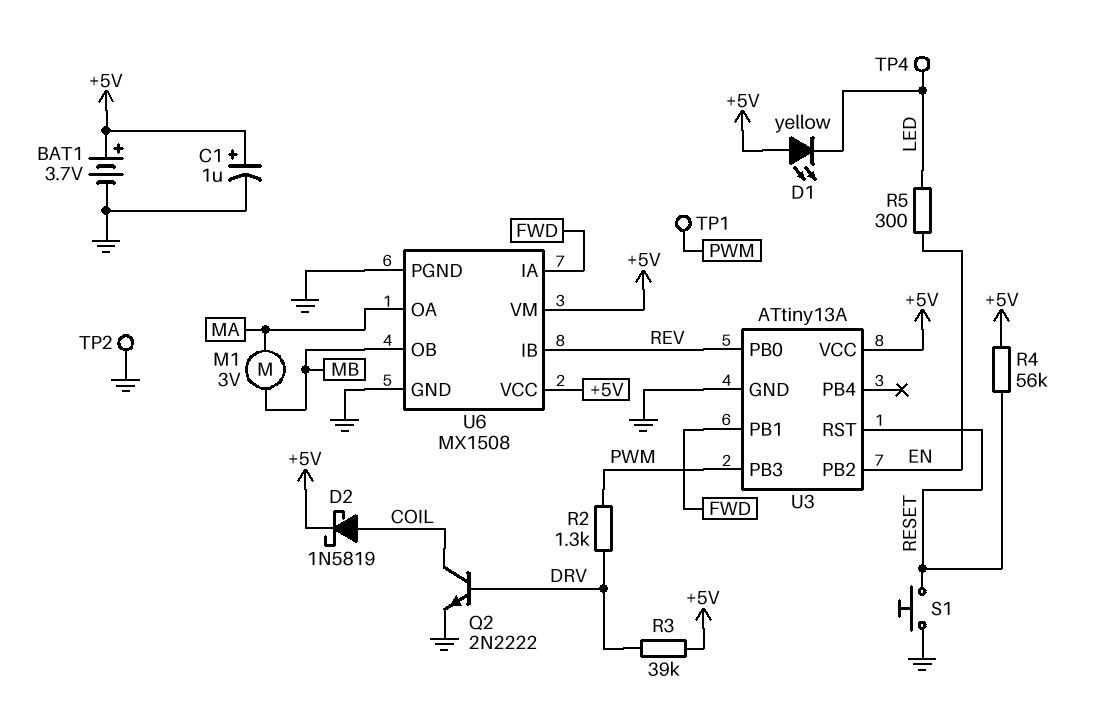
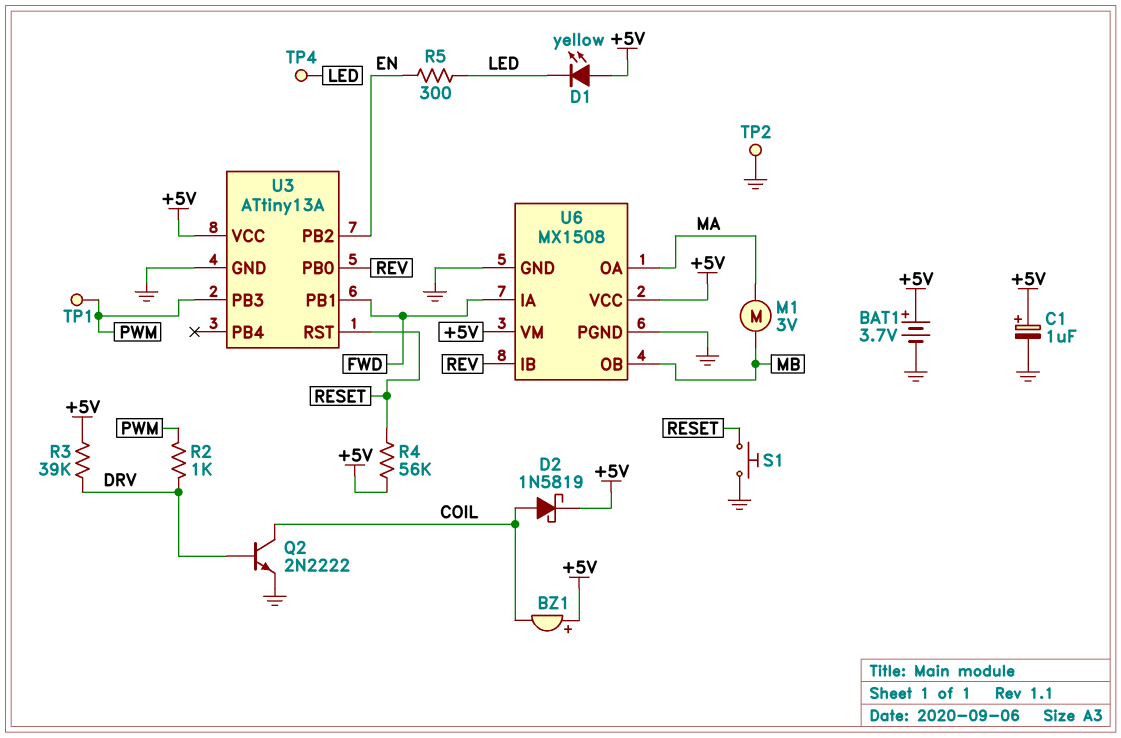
BZ1: none -> buzzer (plus +5V, minus COIL)
R2: 1.3k (DRV, PWM) -> 1k (DRV, PWM)

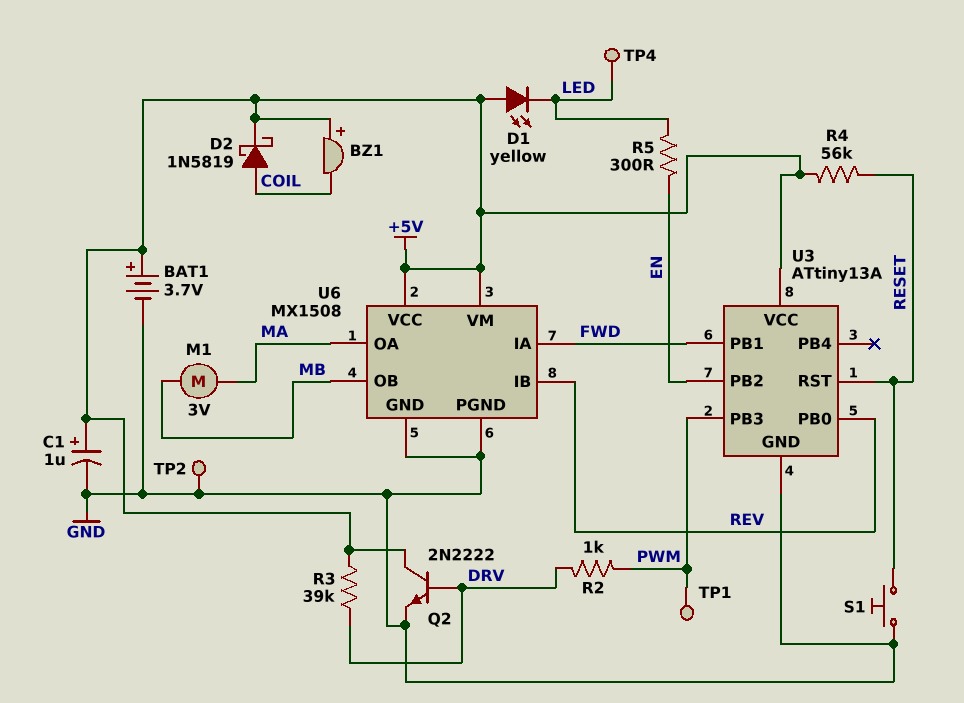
Q2: NPN 2N2222 (B DRV, C COIL, E GND) -> NPN 2N2222 (B DRV, C +5V, E GND)

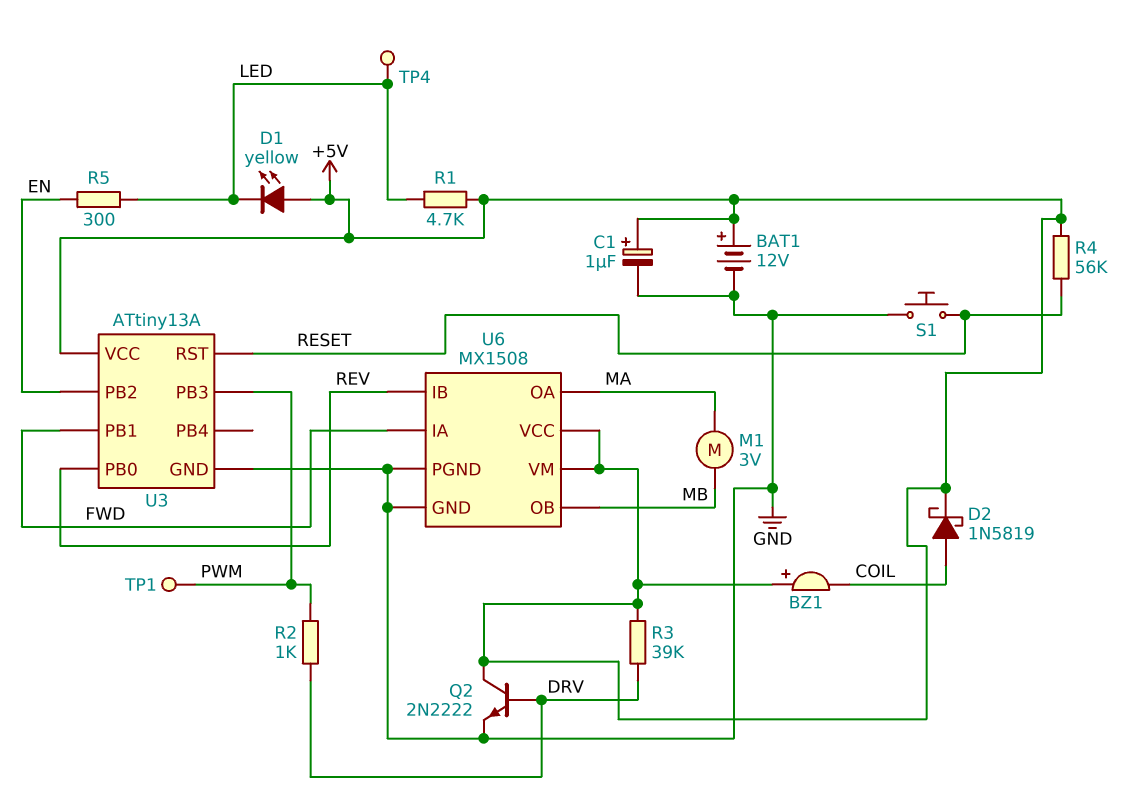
BAT1: 3.7V (plus +5V, minus GND) -> 12V (plus +5V, minus GND)
R1: none -> 4.7k (+5V, LED)
TP2: test point (GND) -> none

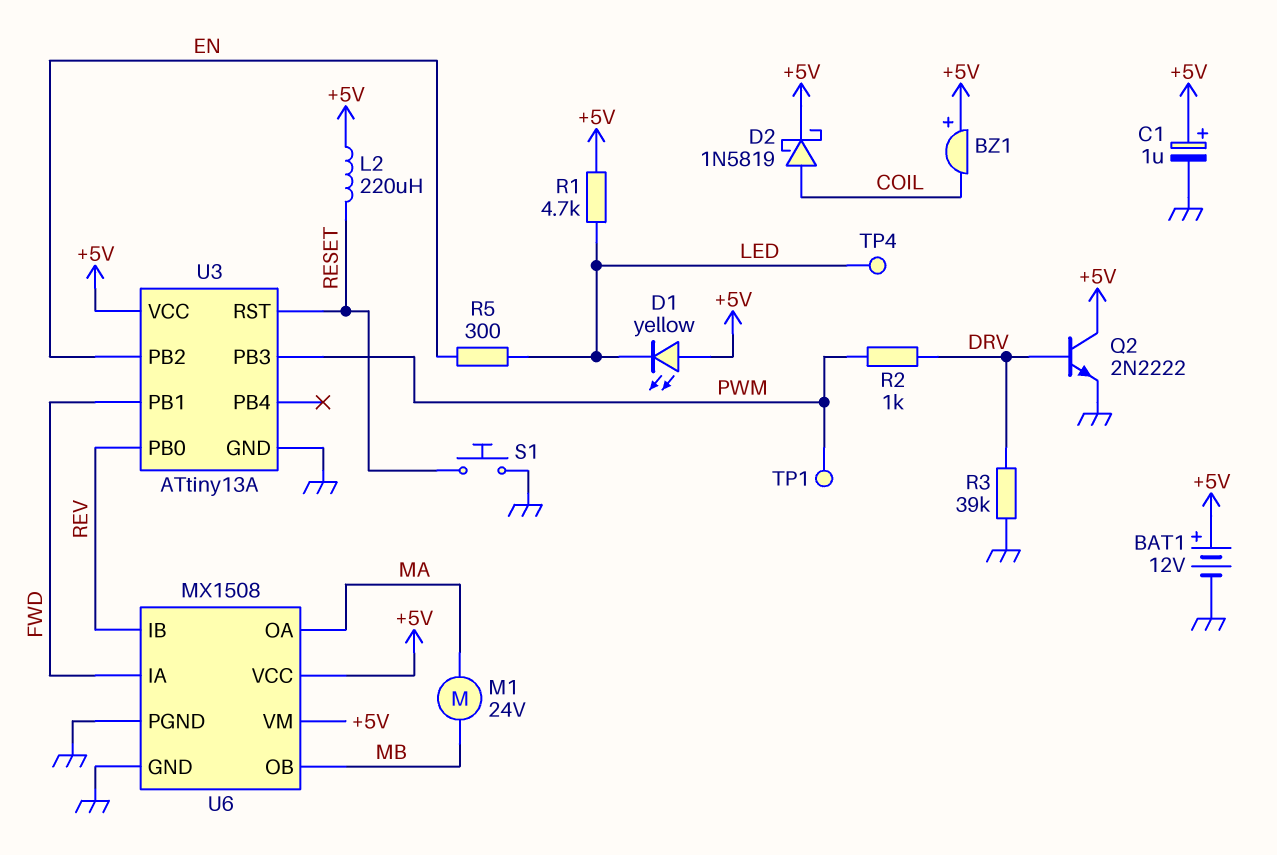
L2: none -> 220uH (+5V, RESET)
M1: motor 3V (MA, MB) -> motor 24V (MA, MB)
R3: 39k (+5V, DRV) -> 39k (DRV, GND)
R4: 56k (+5V, RESET) -> none

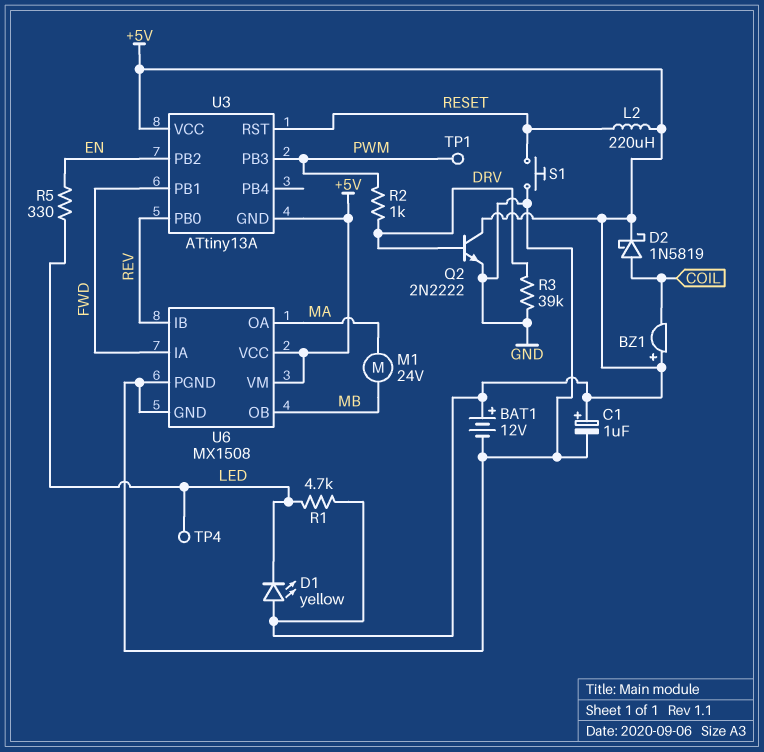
R5: 300 (EN, LED) -> 330 (EN, LED)
U3 pin GND: GND -> +5V

